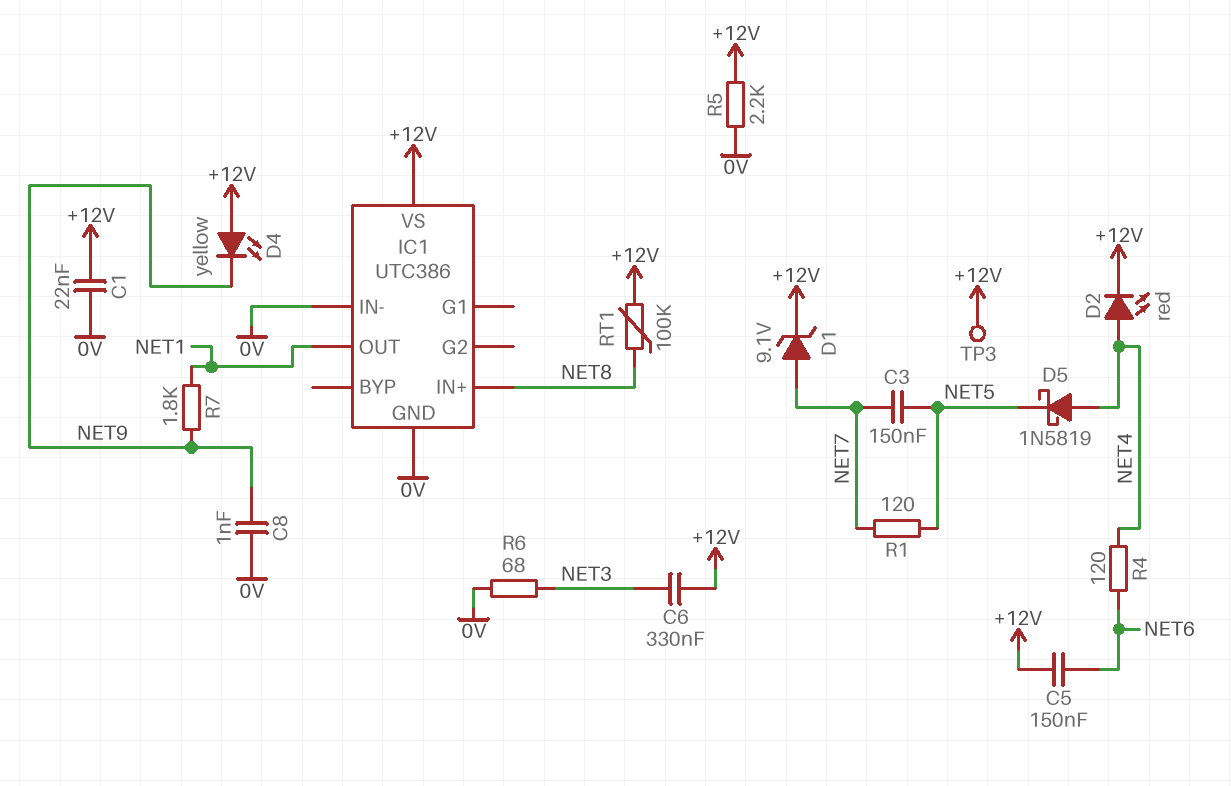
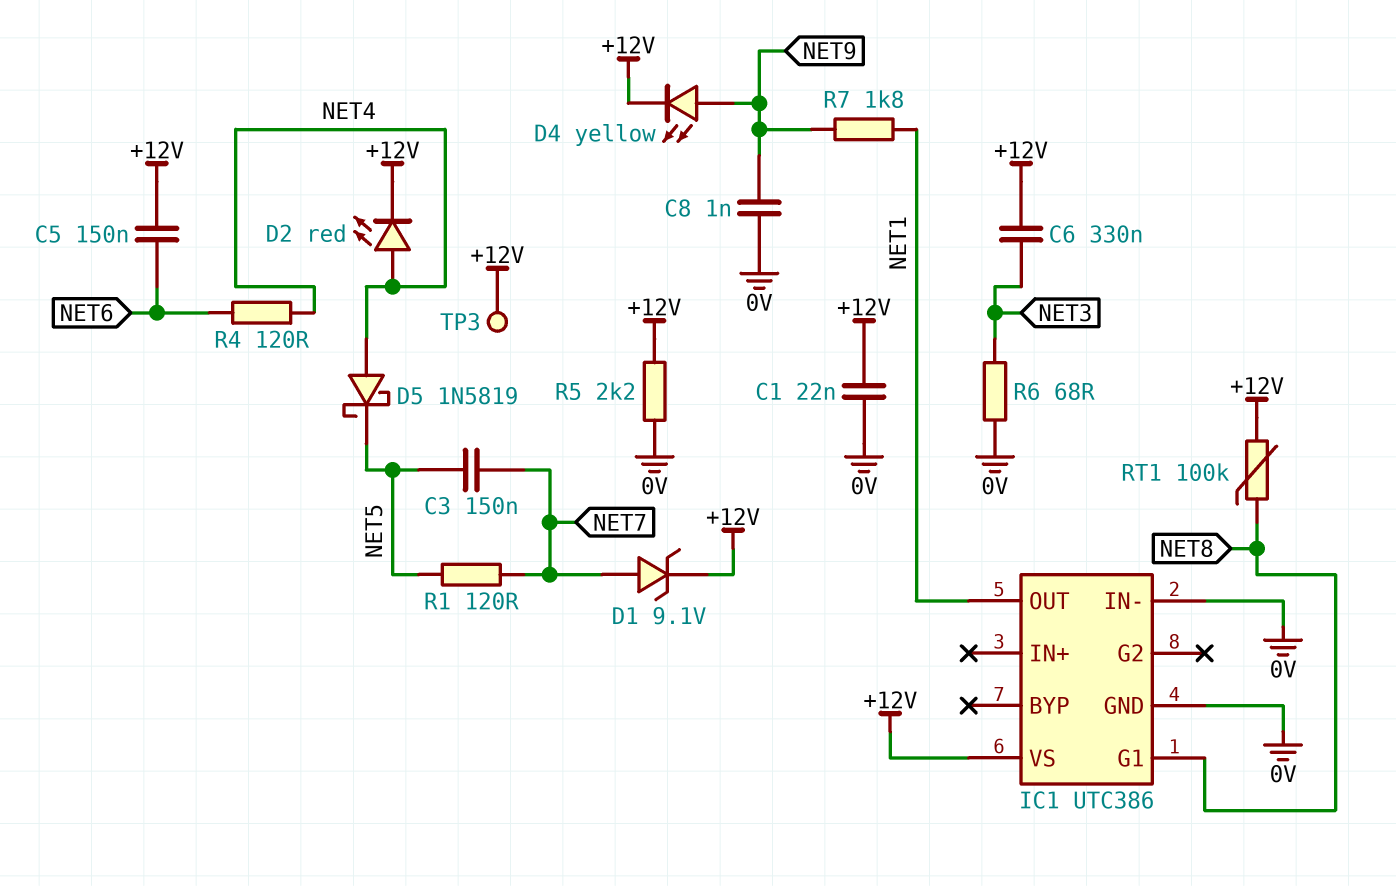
D4: LED yellow (A +12V, K NET9) -> LED yellow (A NET9, K +12V)
IC1 pin G1: none -> NET8
IC1 pin IN+: NET8 -> none

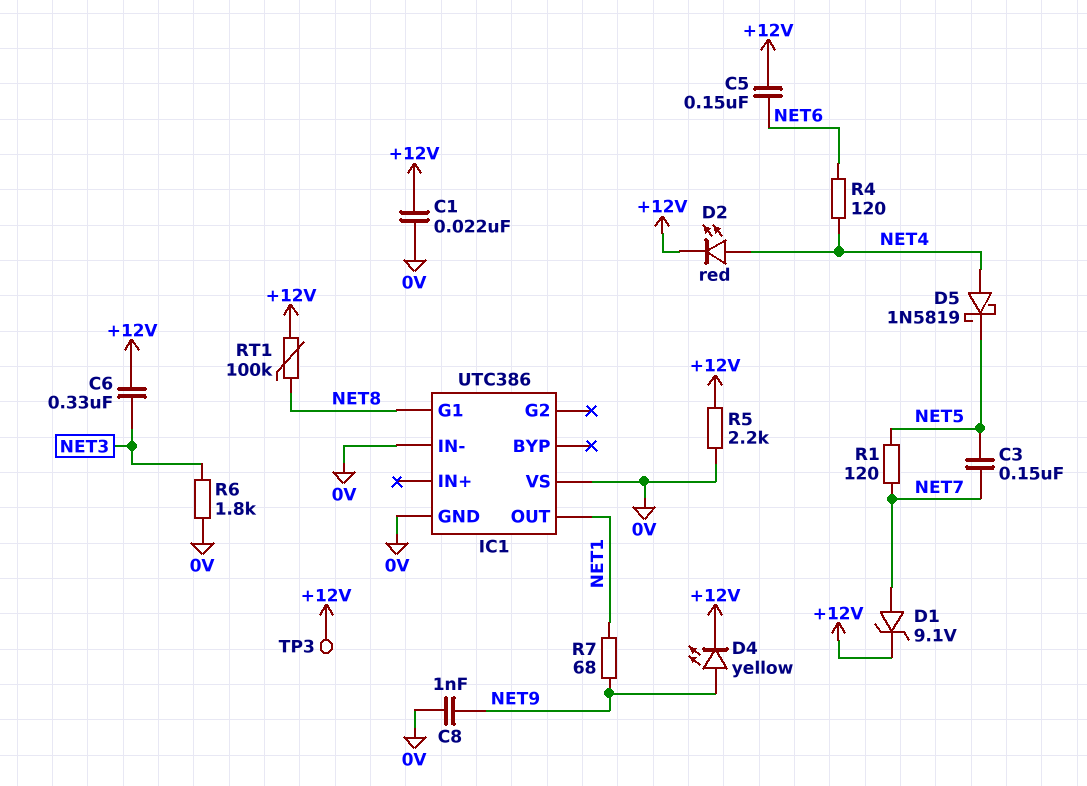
IC1 pin VS: +12V -> 0V
R6: 68 (0V, NET3) -> 1.8k (0V, NET3)
R7: 1.8k (NET1, NET9) -> 68 (NET1, NET9)

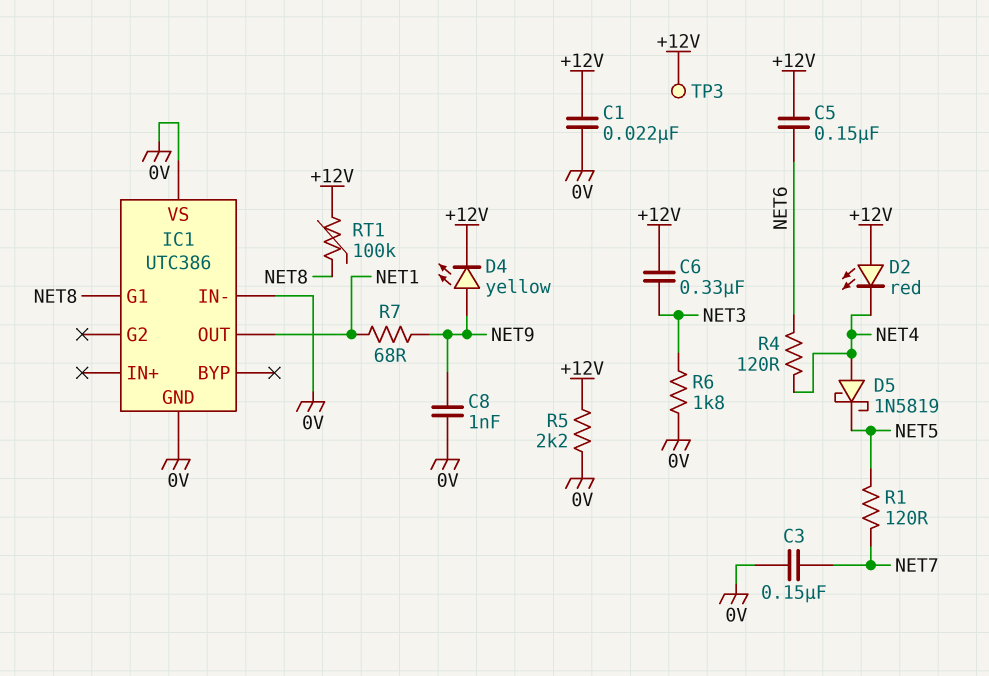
C3: 150nF (NET5, NET7) -> 150nF (0V, NET7)
D1: zener 9.1V (A NET7, K +12V) -> none
D2: LED red (A NET4, K +12V) -> LED red (A +12V, K NET4)

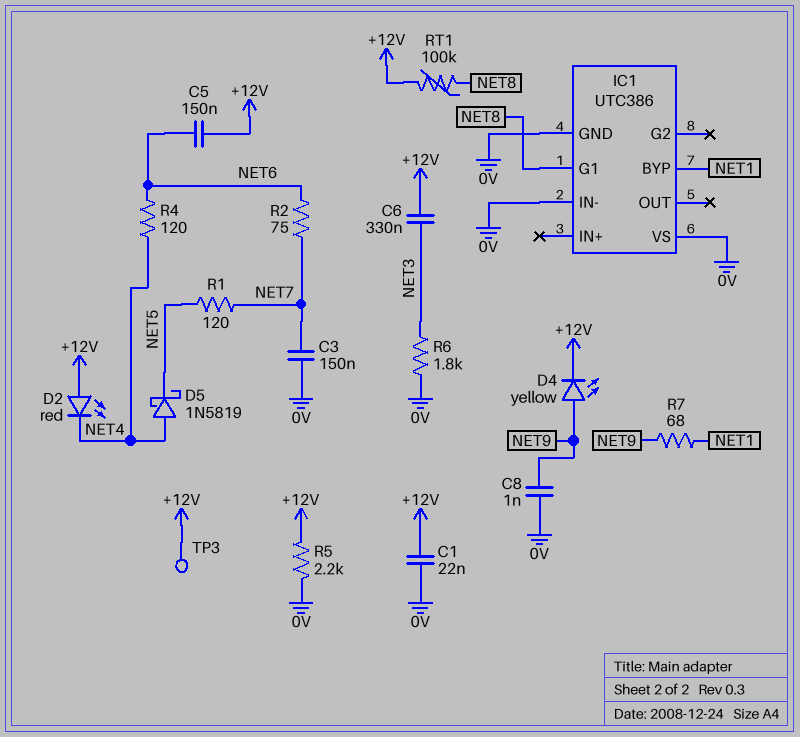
IC1 pin BYP: none -> NET1
IC1 pin OUT: NET1 -> none
R2: none -> 75 (NET6, NET7)

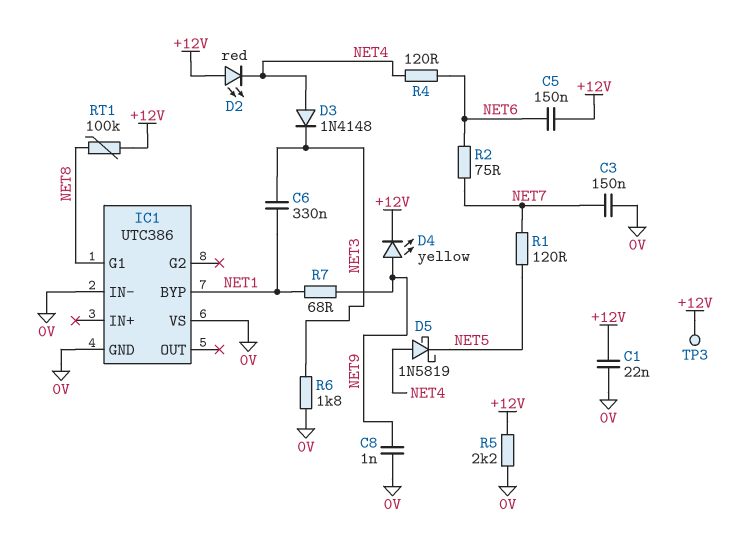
C6: 330nF (+12V, NET3) -> 330nF (NET1, NET3)
D3: none -> diode 1N4148 (A NET4, K NET3)

